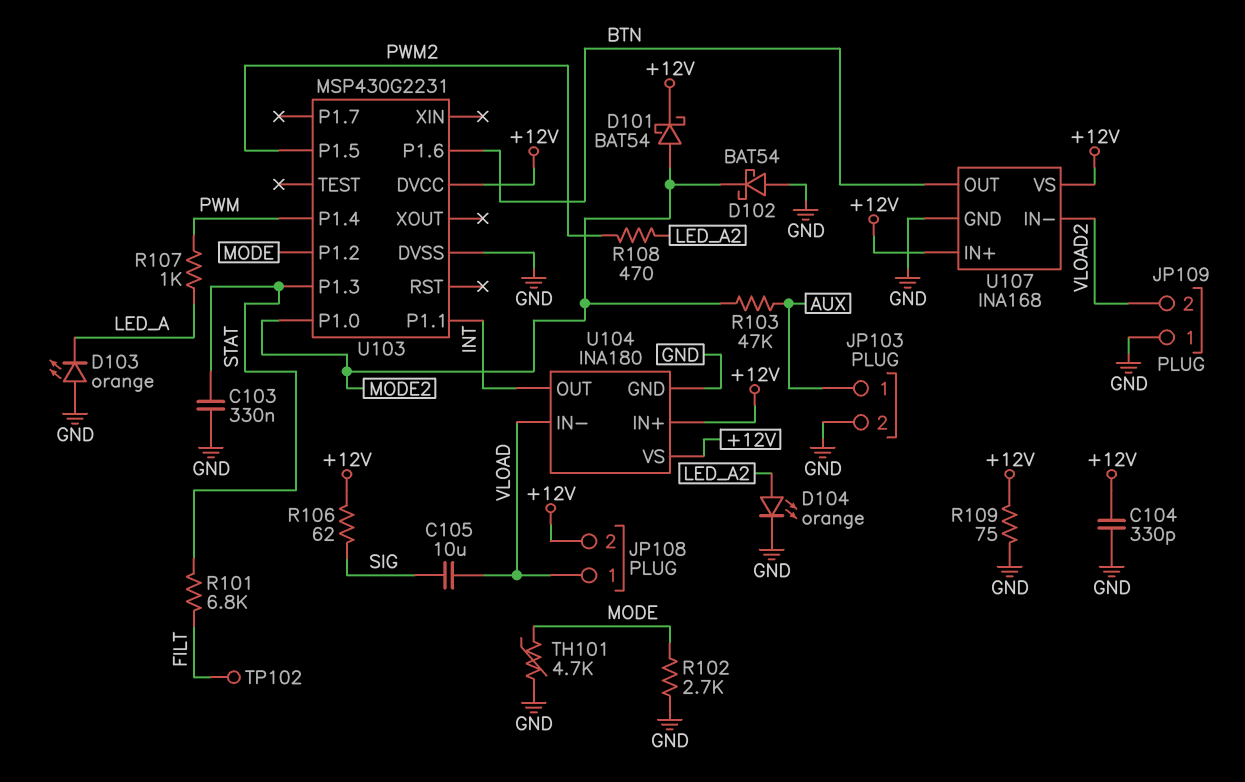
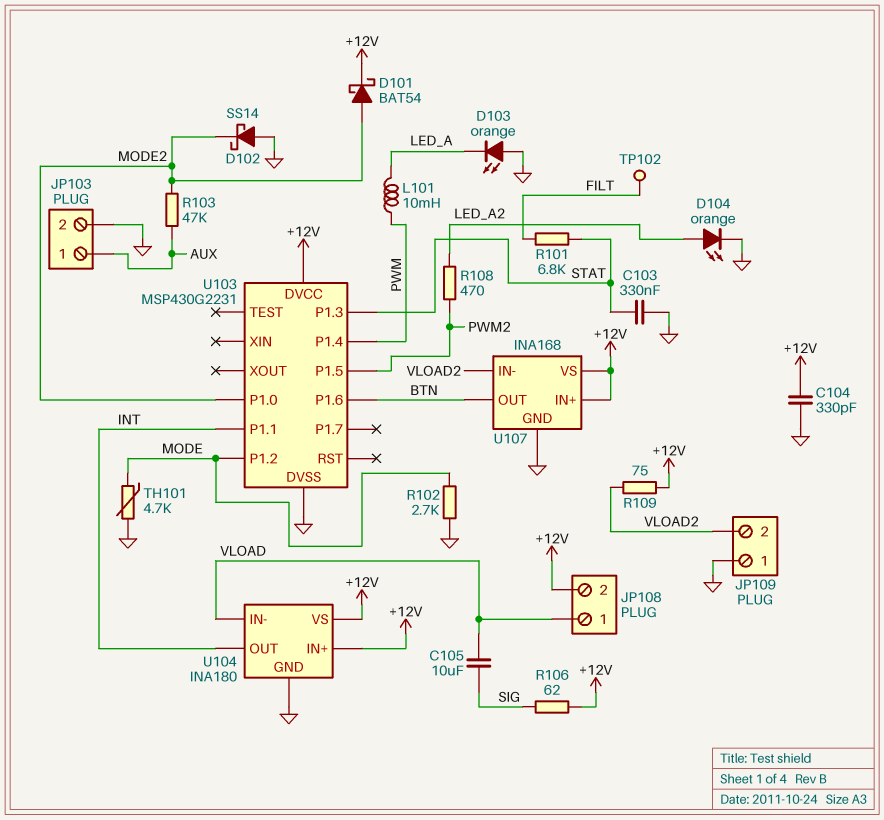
D102: schottky BAT54 (A GND, K MODE2) -> schottky SS14 (A GND, K MODE2)
L101: none -> 10mH (LED_A, PWM)
R107: 1k (LED_A, PWM) -> none
R109: 75 (+12V, GND) -> 75 (+12V, VLOAD2)

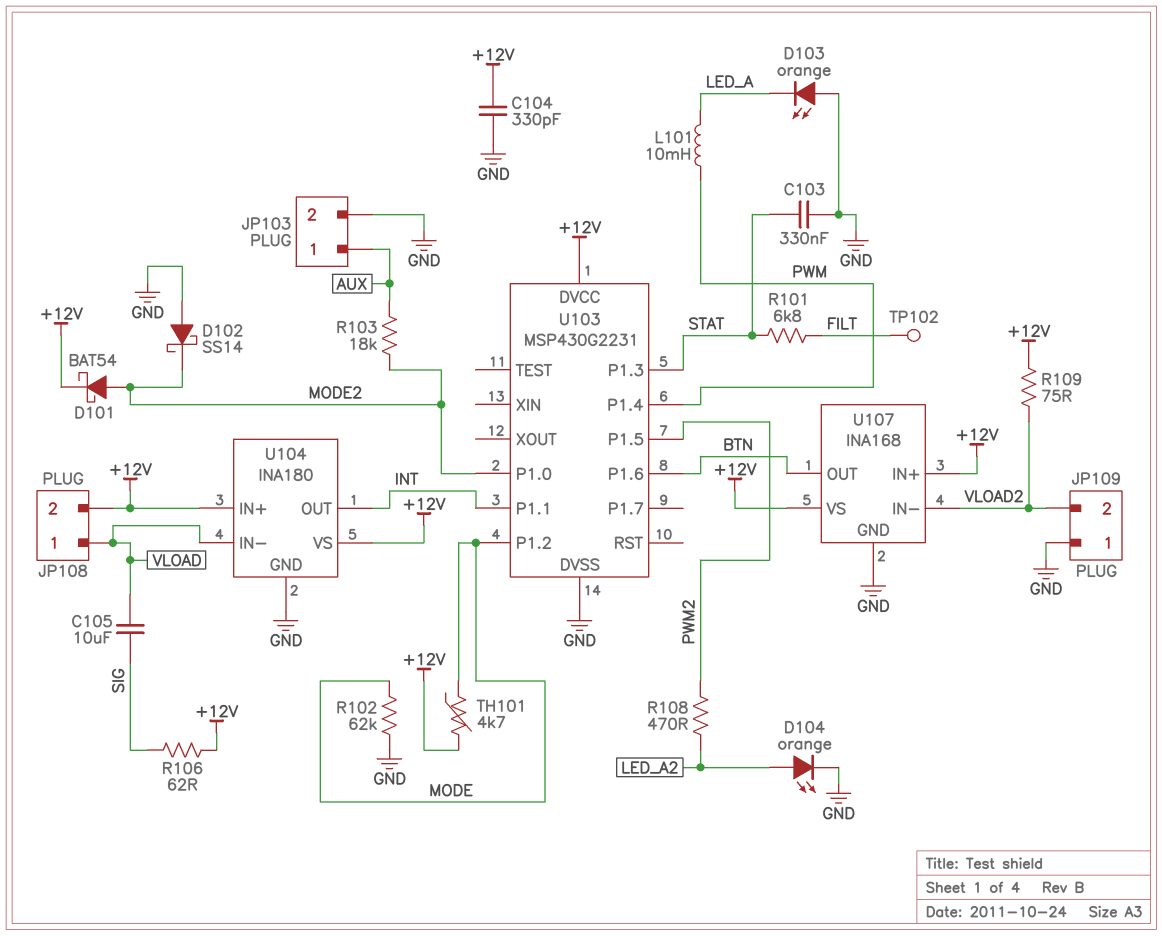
R102: 2.7k (GND, MODE) -> 62k (GND, MODE)
R103: 47k (AUX, MODE2) -> 18k (AUX, MODE2)
TH101: 4.7k (GND, MODE) -> 4.7k (+12V, MODE)

